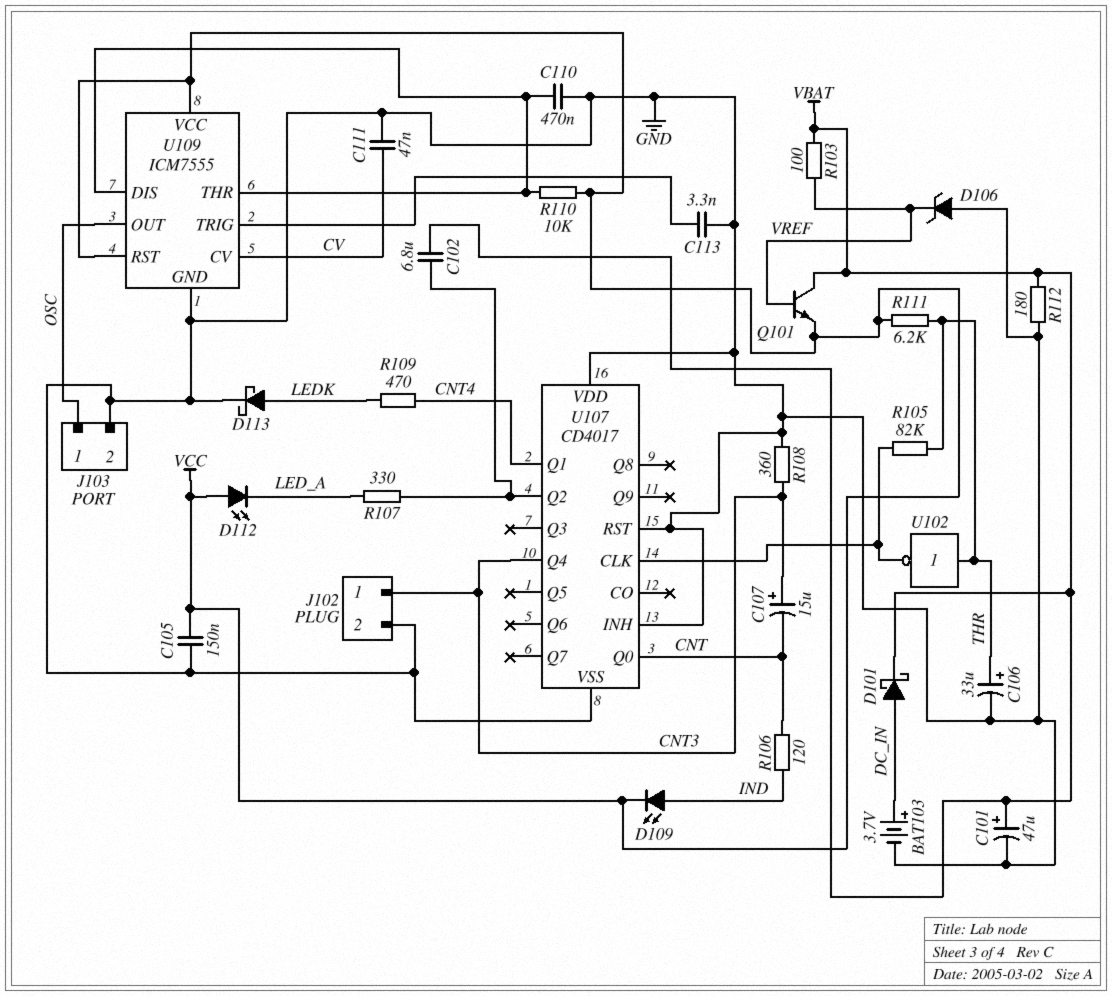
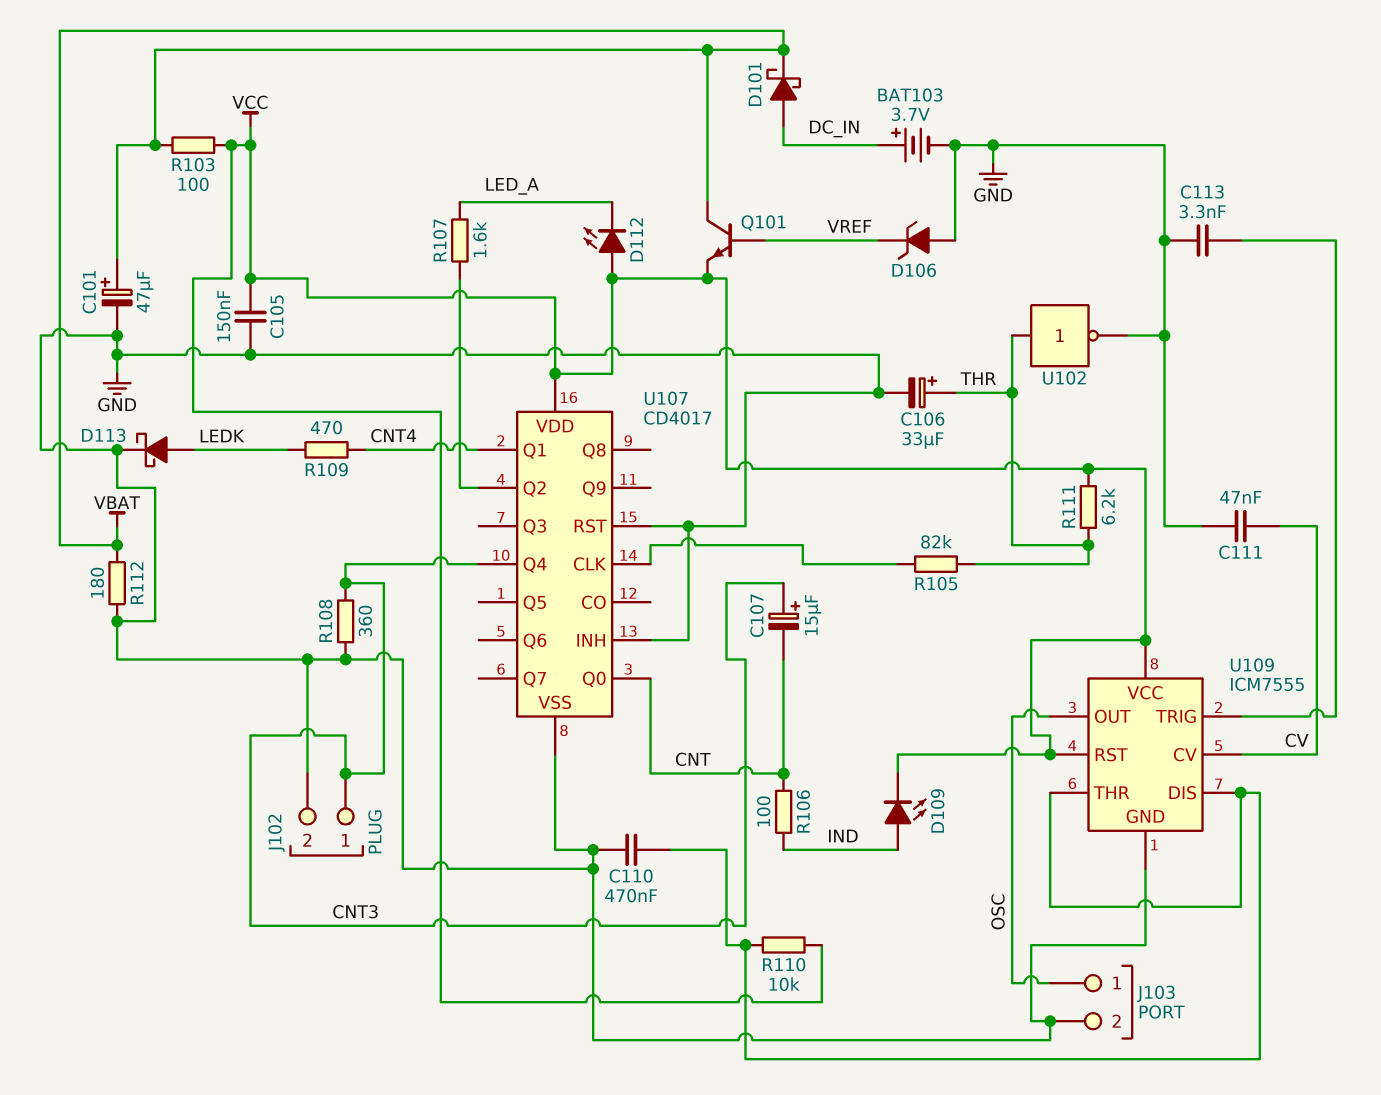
C102: 6.8uF (U107/Q2, VBAT) -> none
R103: 100 (VBAT, VREF) -> 100 (VBAT, VCC)
R106: 120 (CNT, IND) -> 100 (CNT, IND)
R107: 330 (LED_A, U107/Q2) -> 1.6k (LED_A, U107/Q2)
U102: NOT (in THR, out U107/CLK) -> NOT (in THR, out GND)
U107 pin VDD: GND -> VCC

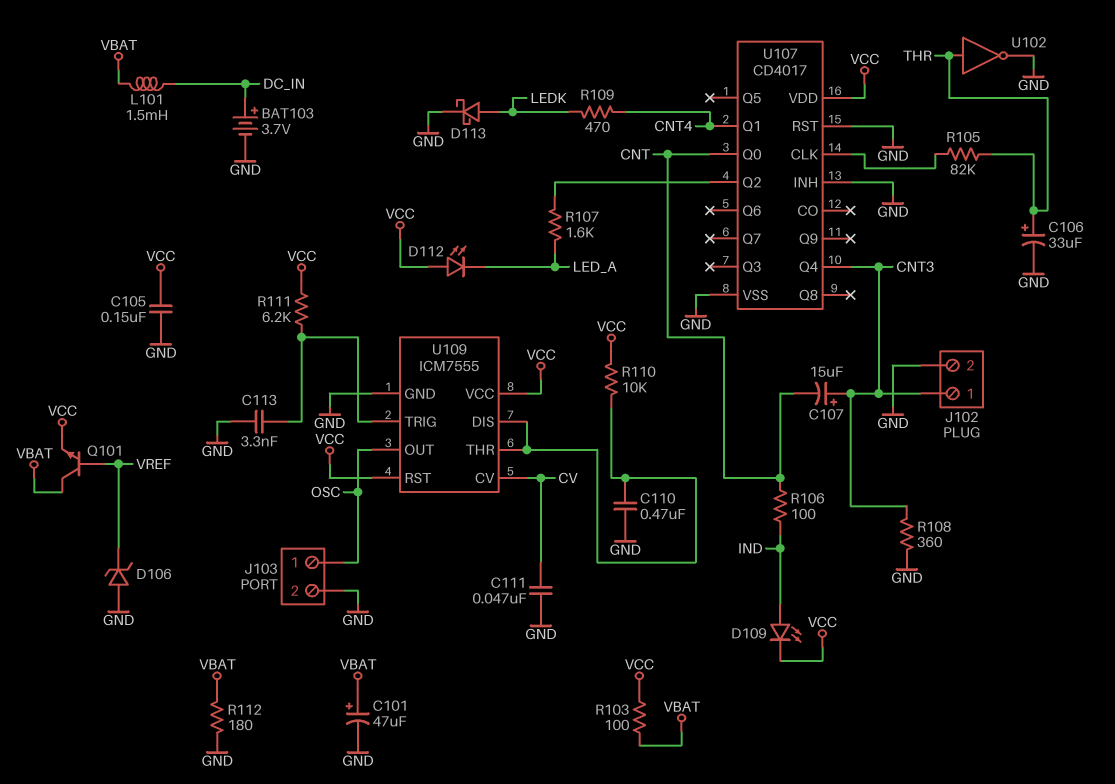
D101: schottky (A DC_IN, K VBAT) -> none
L101: none -> 1.5mH (DC_IN, VBAT)
R111: 6.2k (THR, VCC) -> 6.2k (U109/TRIG, VCC)

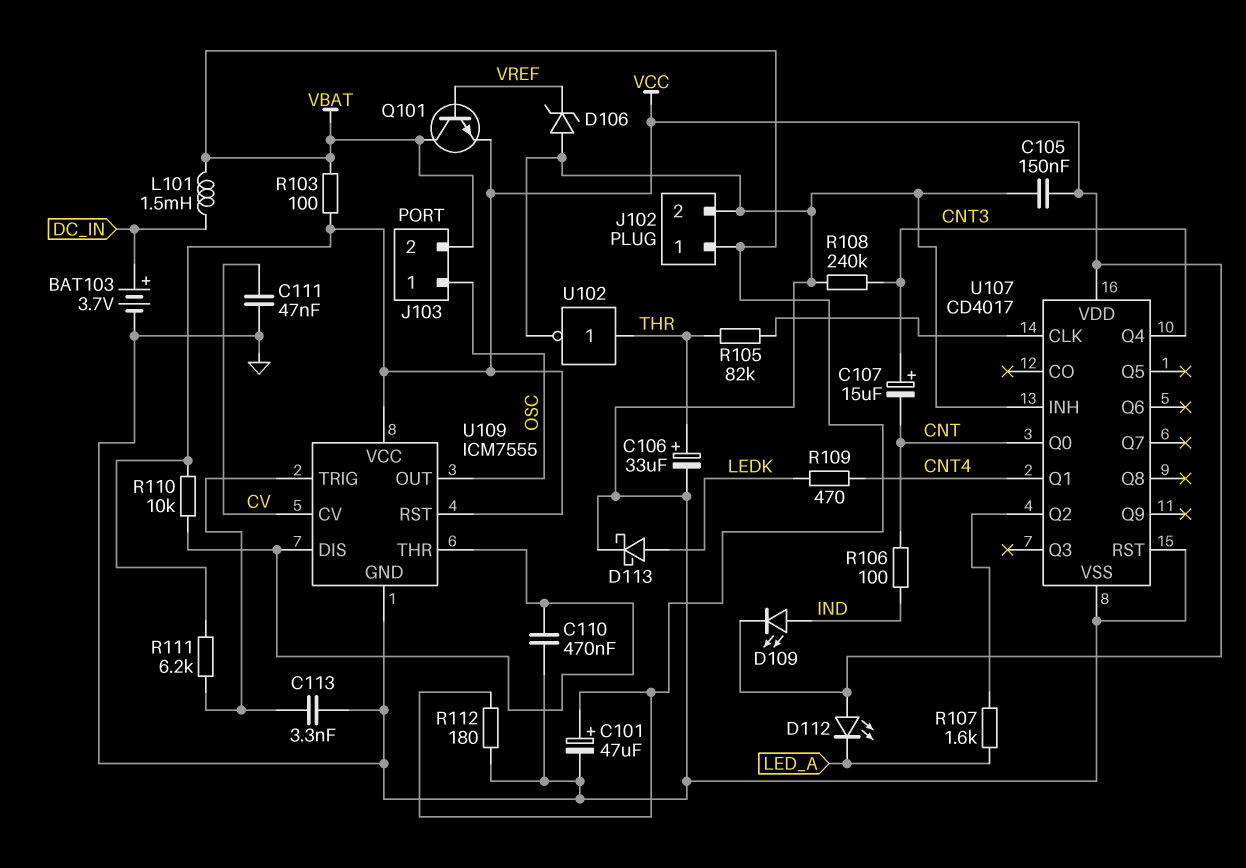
J102 pin 1: CNT3 -> VBAT
J103 pin 2: GND -> VBAT
R108: 360 (CNT3, GND) -> 240k (CNT3, GND)

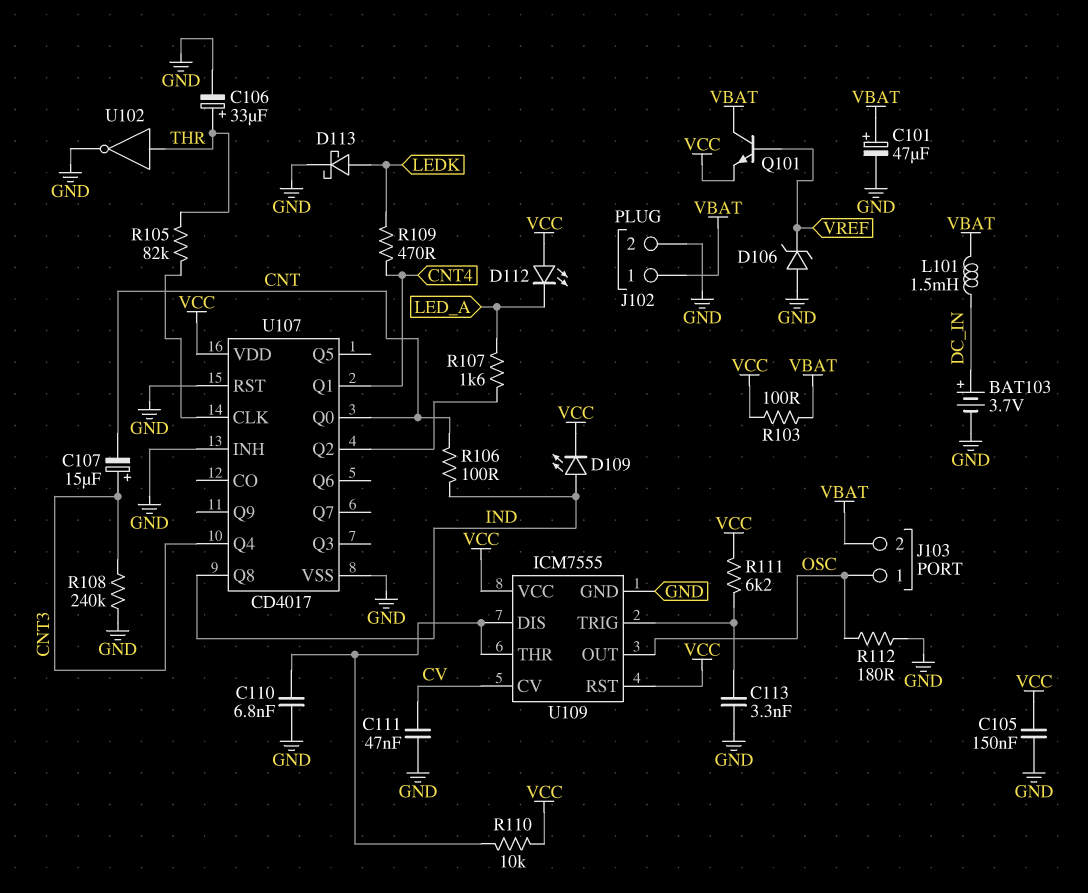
C110: 470nF (GND, U109/DIS) -> 6.8nF (GND, U109/DIS)
R112: 180 (GND, VBAT) -> 180 (GND, OSC)
U107 pin Q8: none -> IND

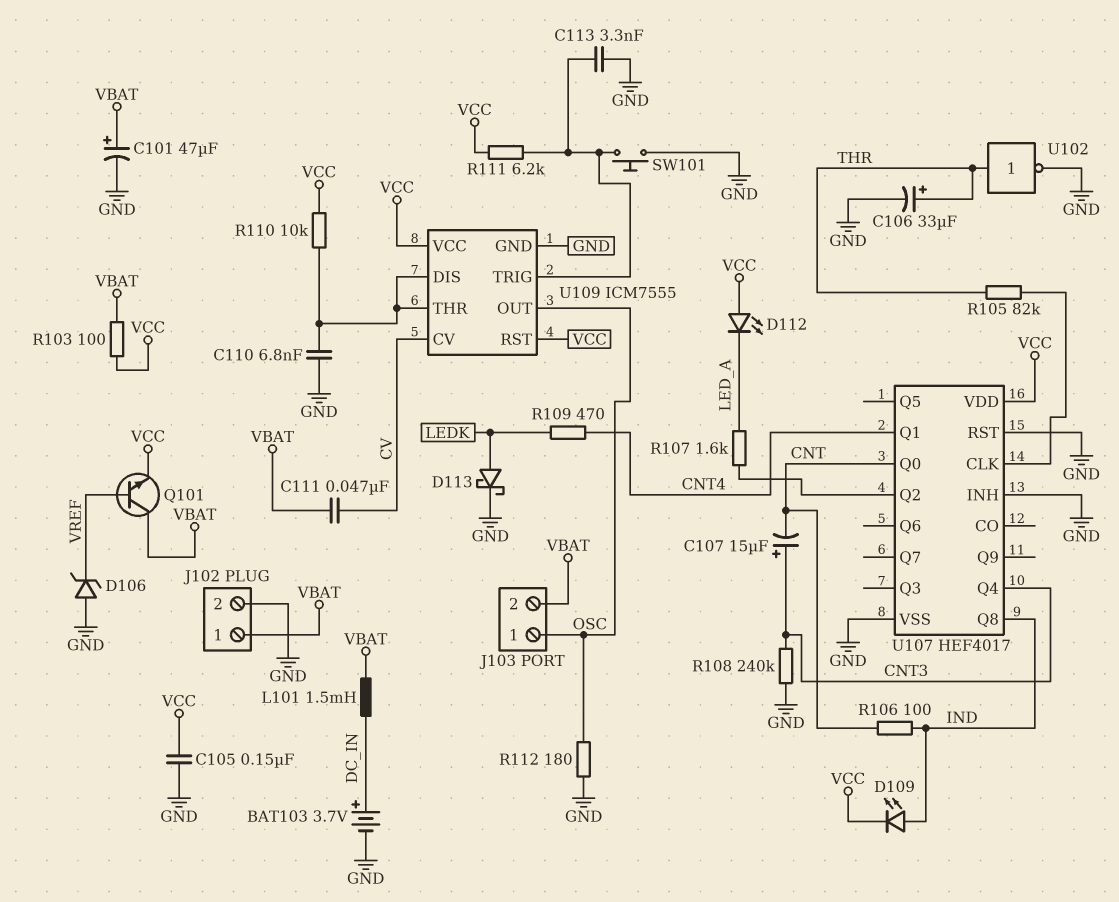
C111: 47nF (CV, GND) -> 47nF (CV, VBAT)
SW101: none -> button (GND, U109/TRIG)
U107: CD4017 -> HEF4017

